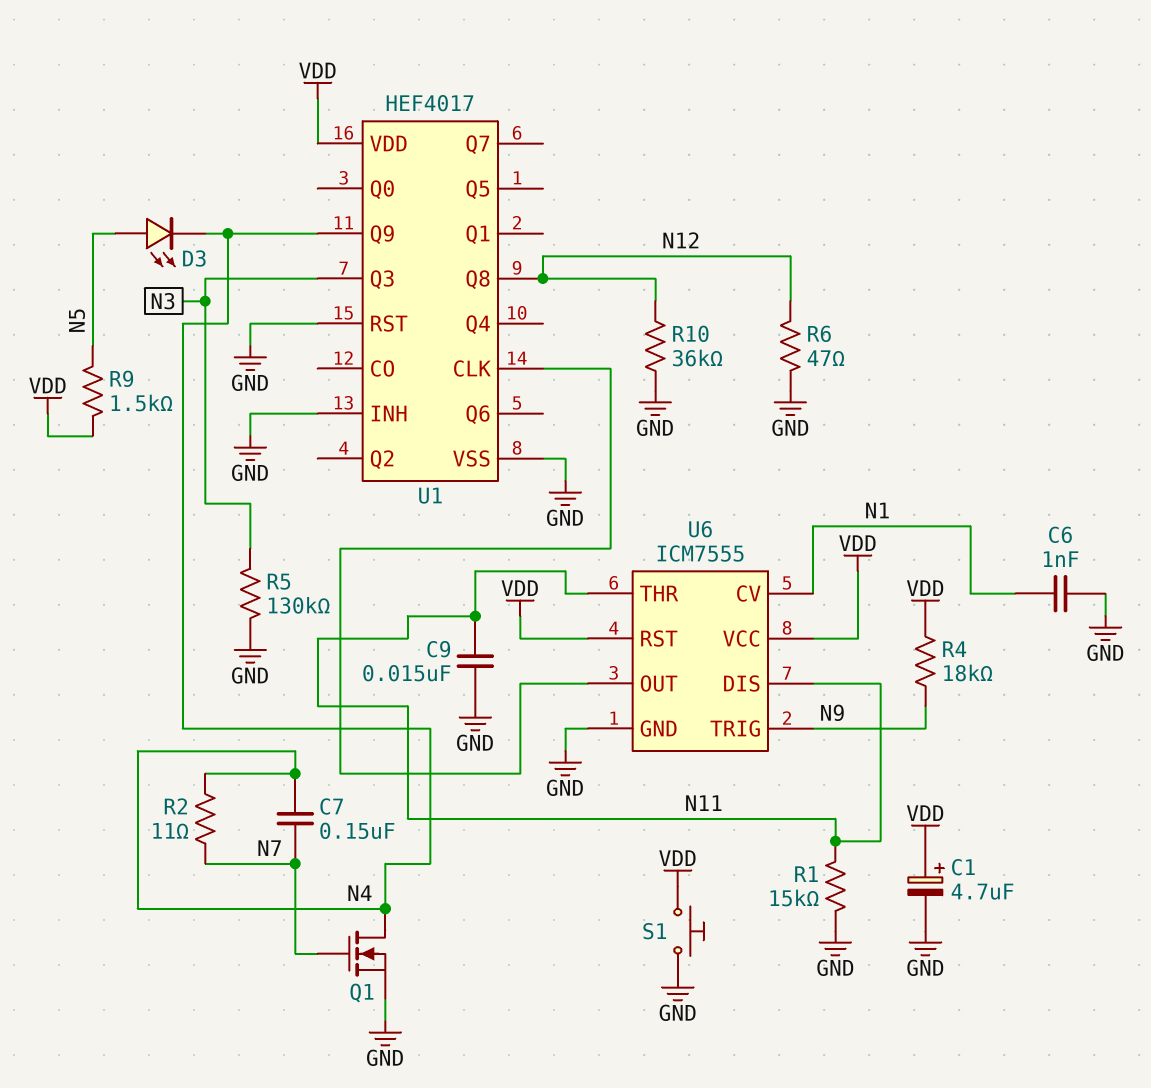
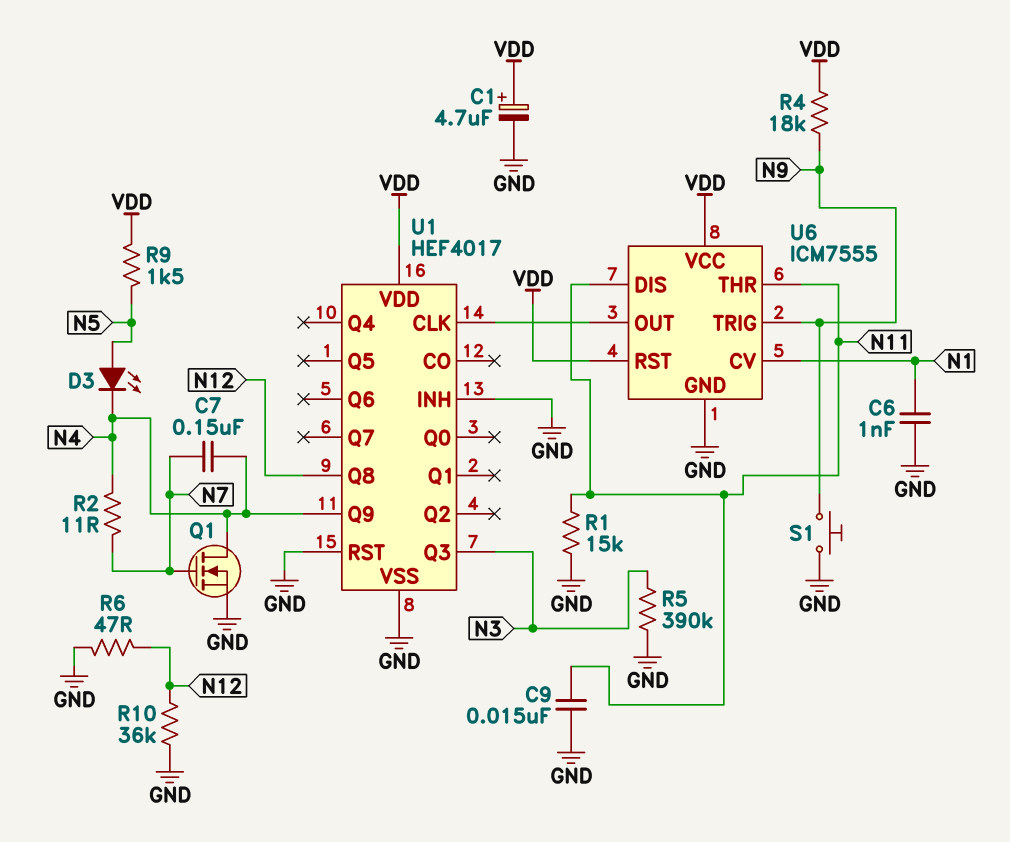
R5: 130k (GND, N3) -> 390k (GND, N3)
S1: button (GND, VDD) -> button (GND, N9)

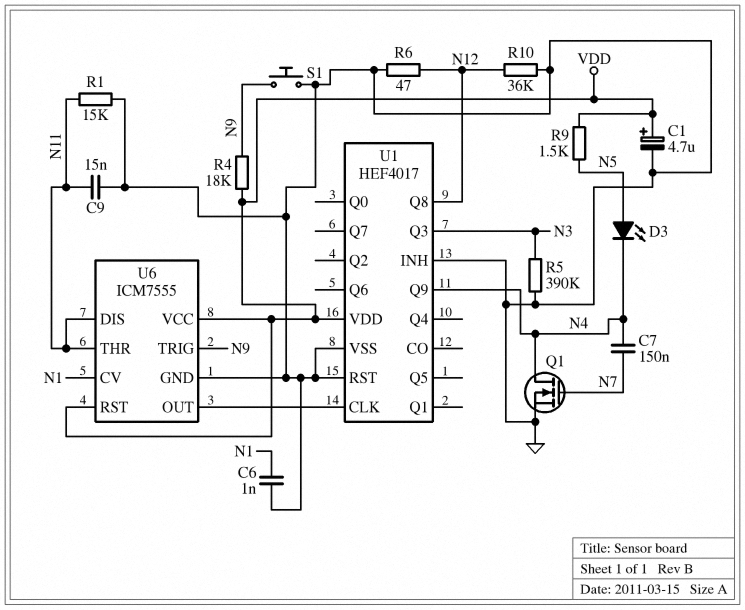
R2: 11 (N4, N7) -> none

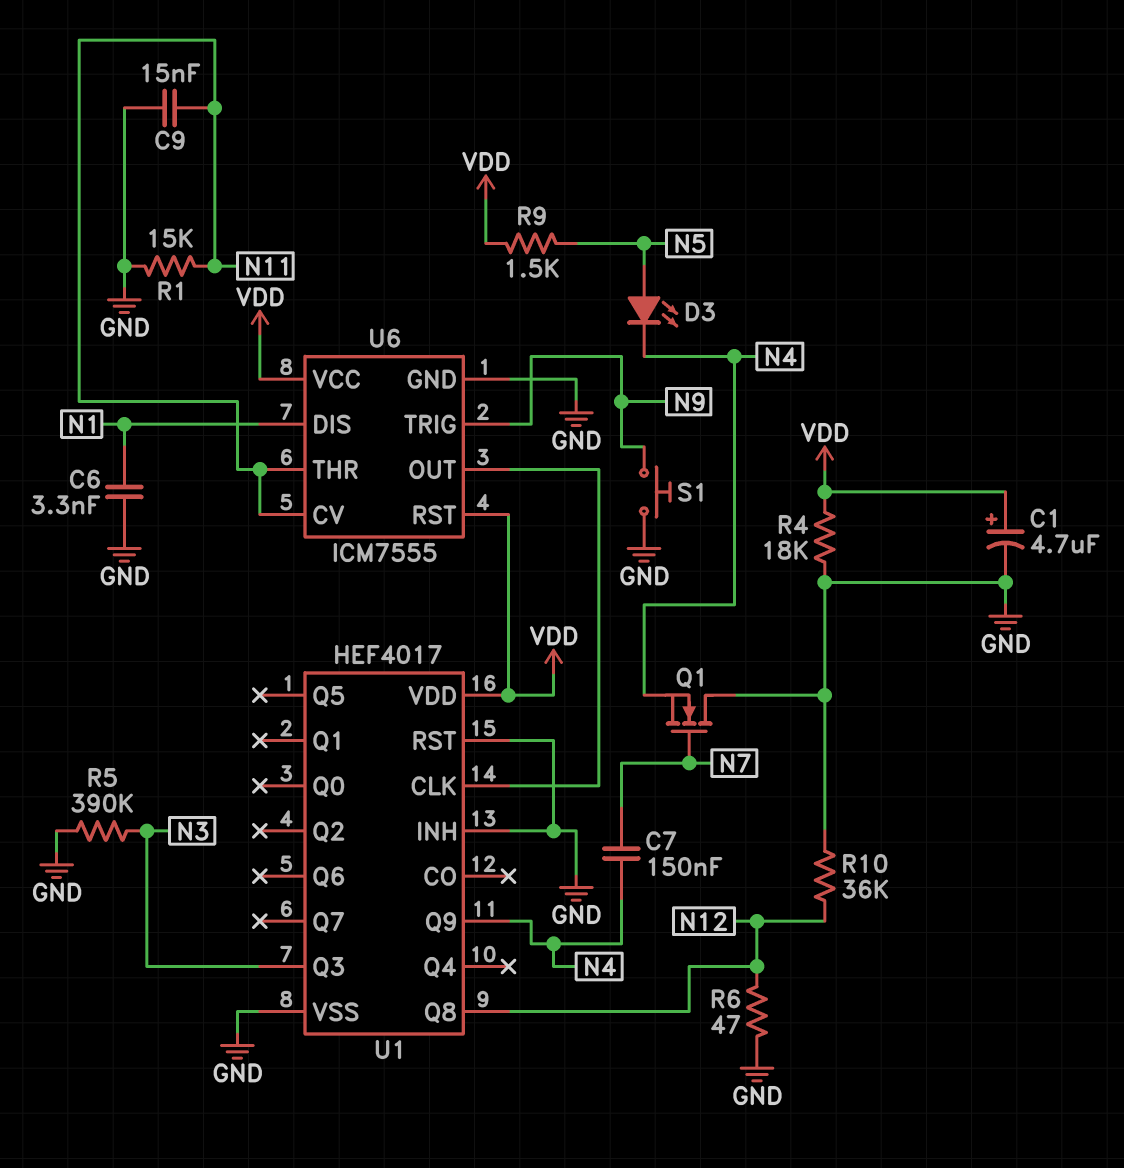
C6: 1nF (GND, N1) -> 3.3nF (GND, N1)
Q1: NMOS (G N7, D N4, S GND) -> NMOS (G N7, D GND, S N4)
R4: 18k (N9, VDD) -> 18k (GND, VDD)
U6 pin CV: N1 -> N11
U6 pin DIS: N11 -> N1

